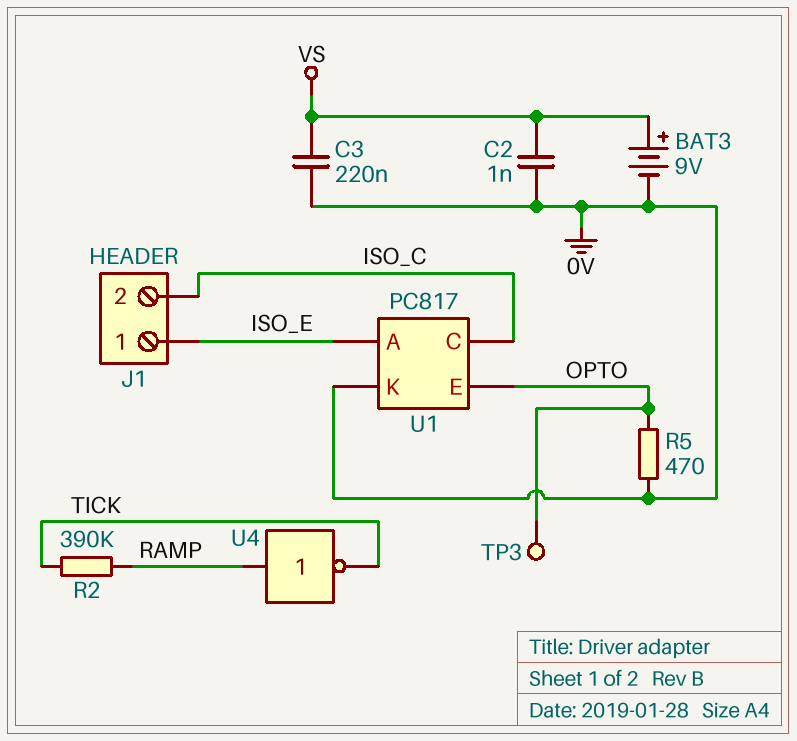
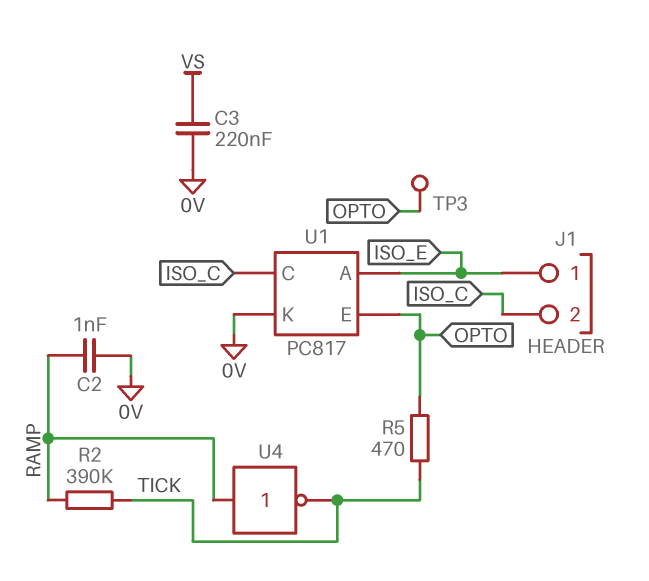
BAT3: 9V (plus VS, minus 0V) -> none
C2: 1nF (0V, VS) -> 1nF (0V, RAMP)
R5: 470 (0V, OPTO) -> 470 (OPTO, TICK)

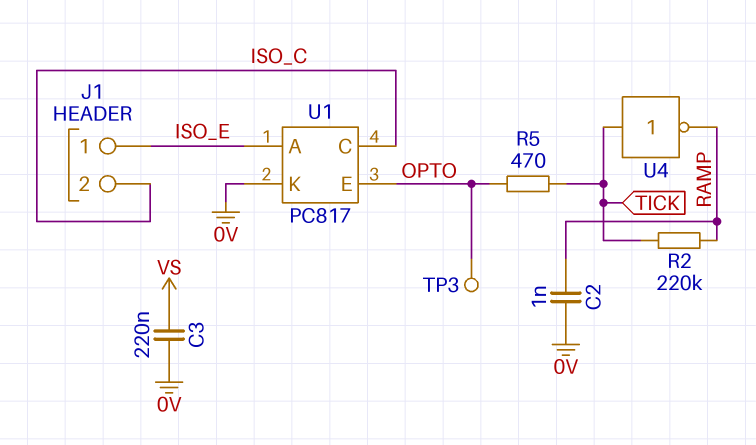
R2: 390k (RAMP, TICK) -> 220k (RAMP, TICK)
U4: NOT (in RAMP, out TICK) -> NOT (in TICK, out RAMP)

